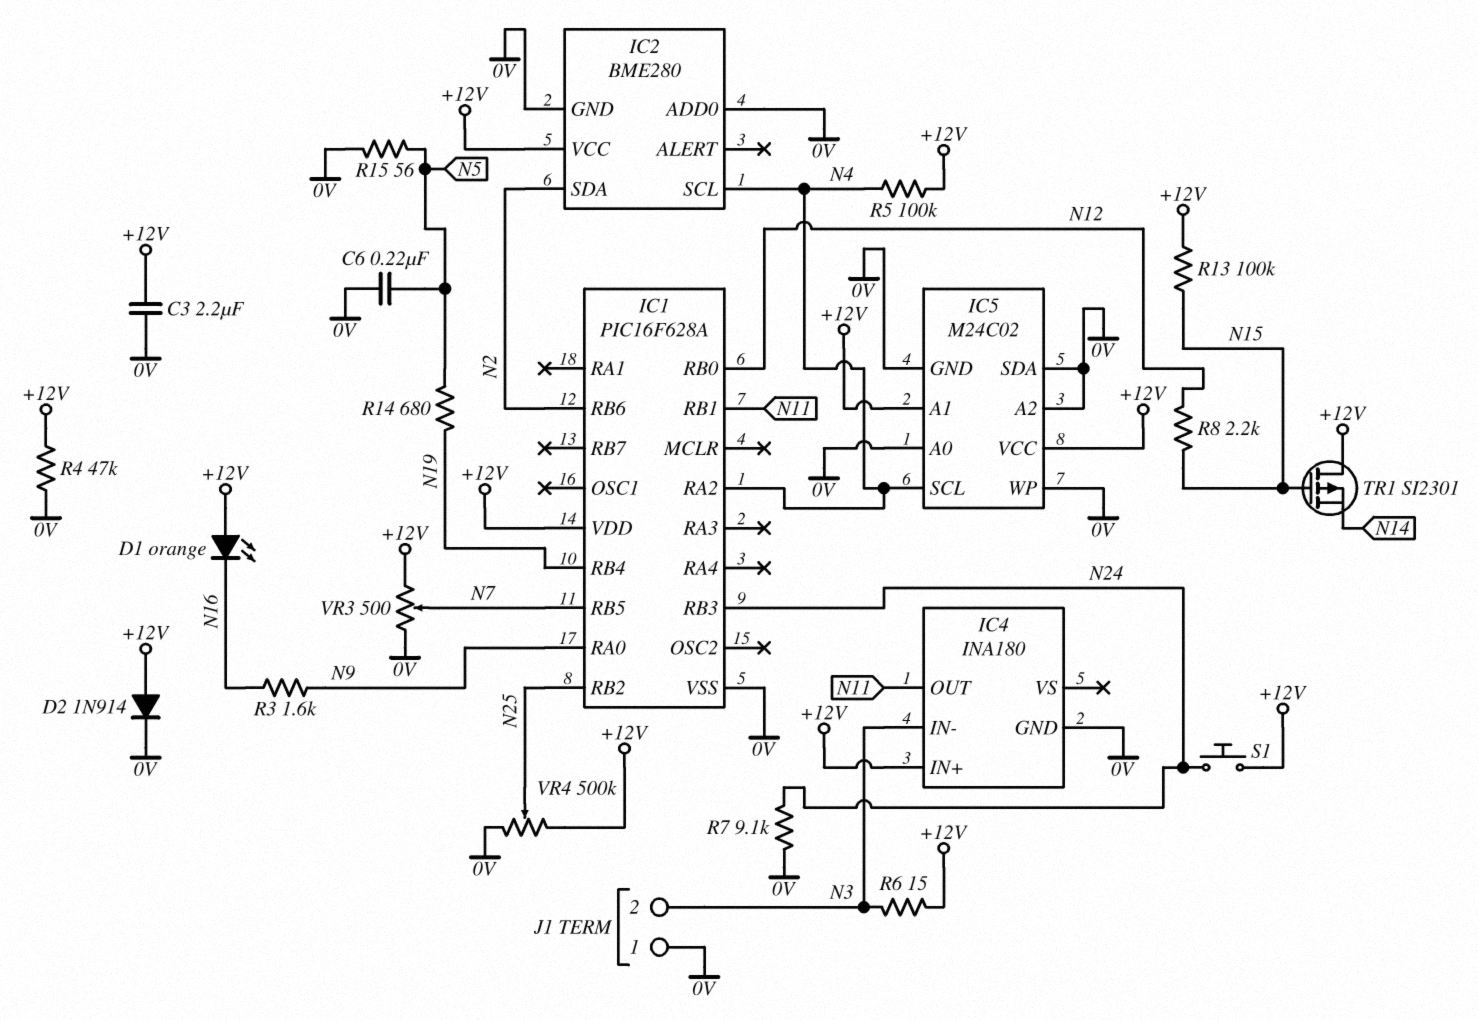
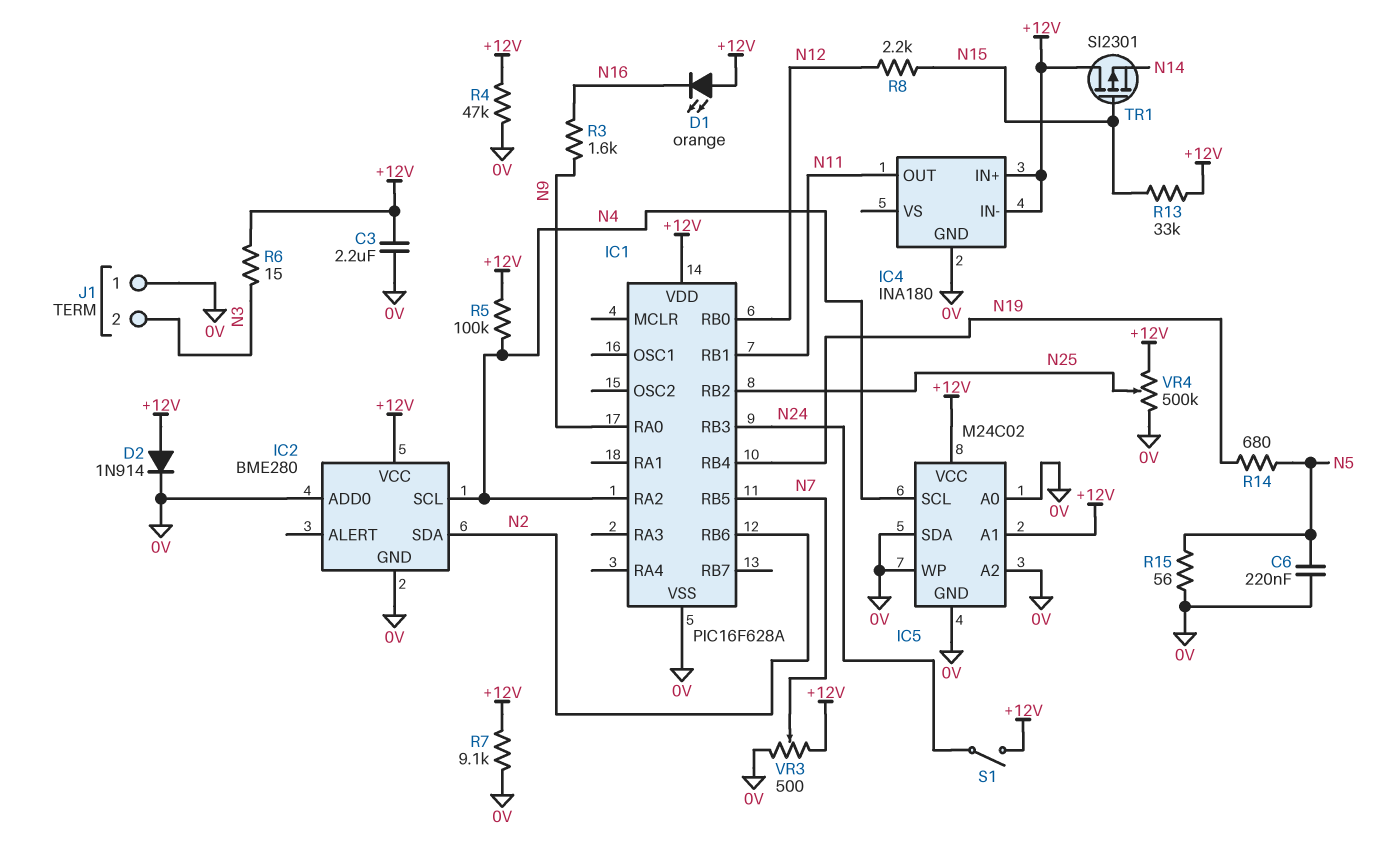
IC4 pin IN-: N3 -> +12V
R7: 9.1k (0V, N24) -> 9.1k (+12V, 0V)
R13: 100k (+12V, N15) -> 33k (+12V, N15)
S1: button (+12V, N24) -> switch (+12V, N24)

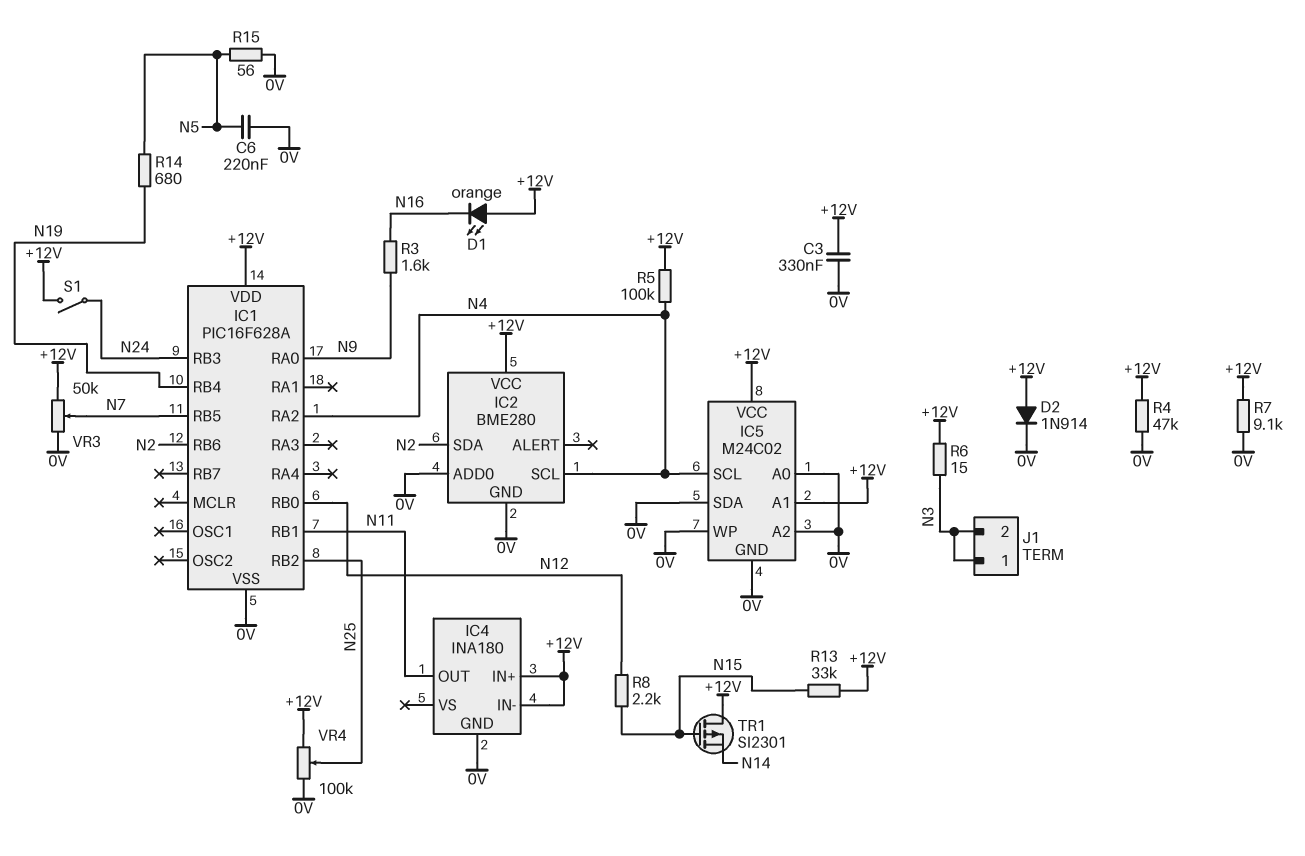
C3: 2.2uF (+12V, 0V) -> 330nF (+12V, 0V)
J1 pin 1: 0V -> N3
VR3: 500 (+12V, 0V, wiper N7) -> 50k (+12V, 0V, wiper N7)
VR4: 500k (+12V, 0V, wiper N25) -> 100k (+12V, 0V, wiper N25)

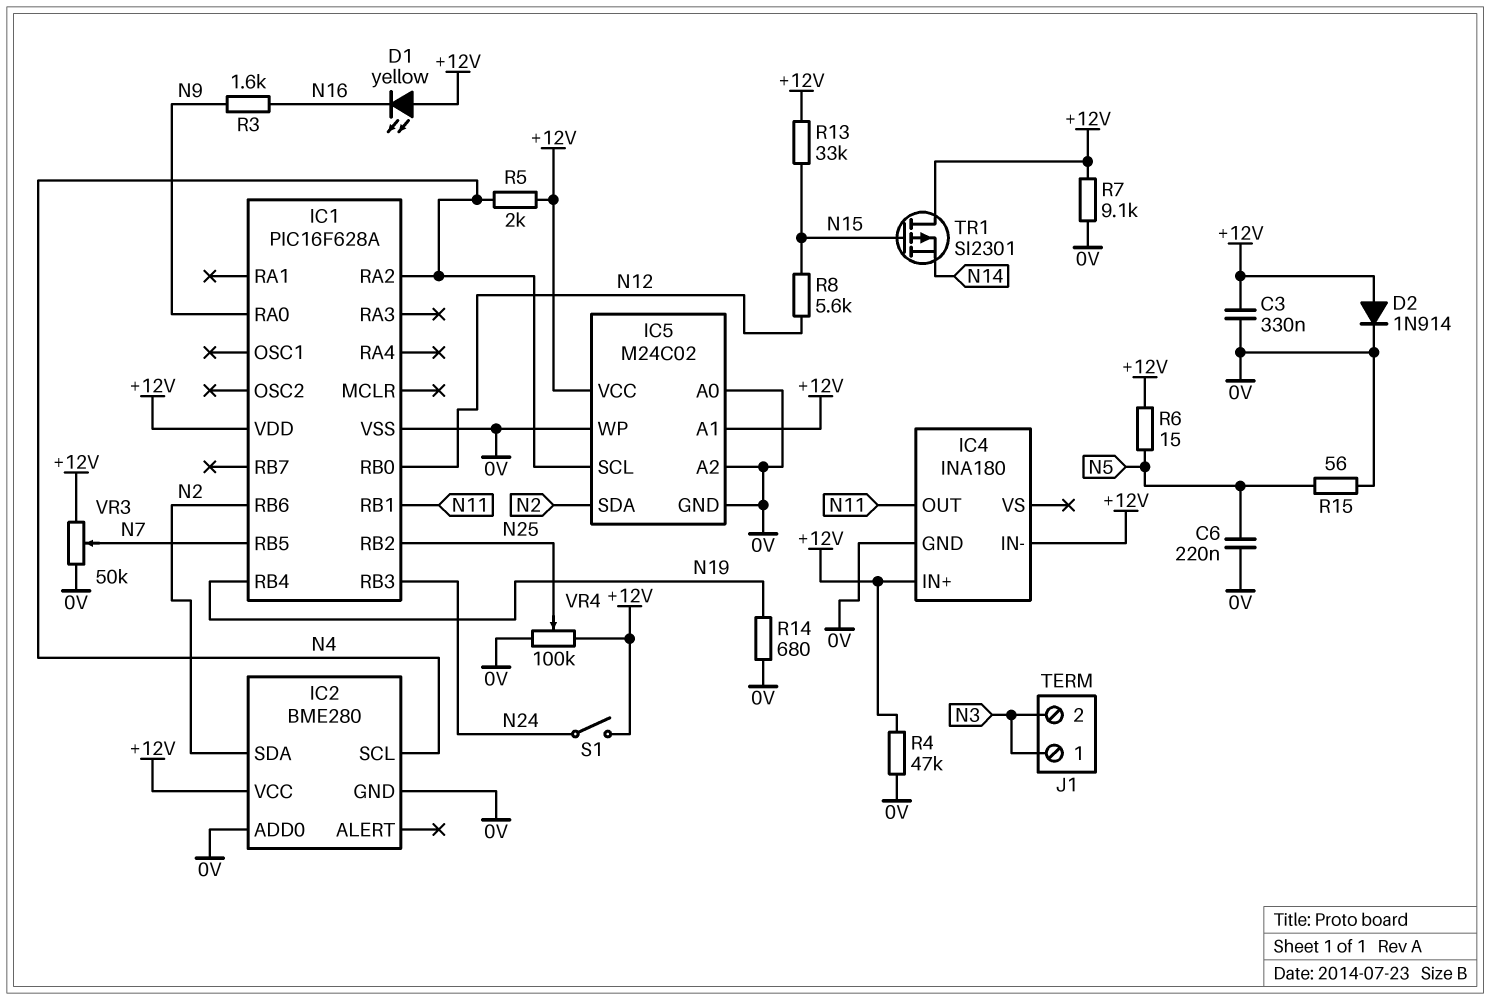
D1: LED orange (A +12V, K N16) -> LED yellow (A +12V, K N16)
IC5 pin SDA: 0V -> N2
R5: 100k (+12V, N4) -> 2k (+12V, N4)
R6: 15 (+12V, N3) -> 15 (+12V, N5)
R8: 2.2k (N12, N15) -> 5.6k (N12, N15)
R14: 680 (N5, N19) -> 680 (0V, N19)

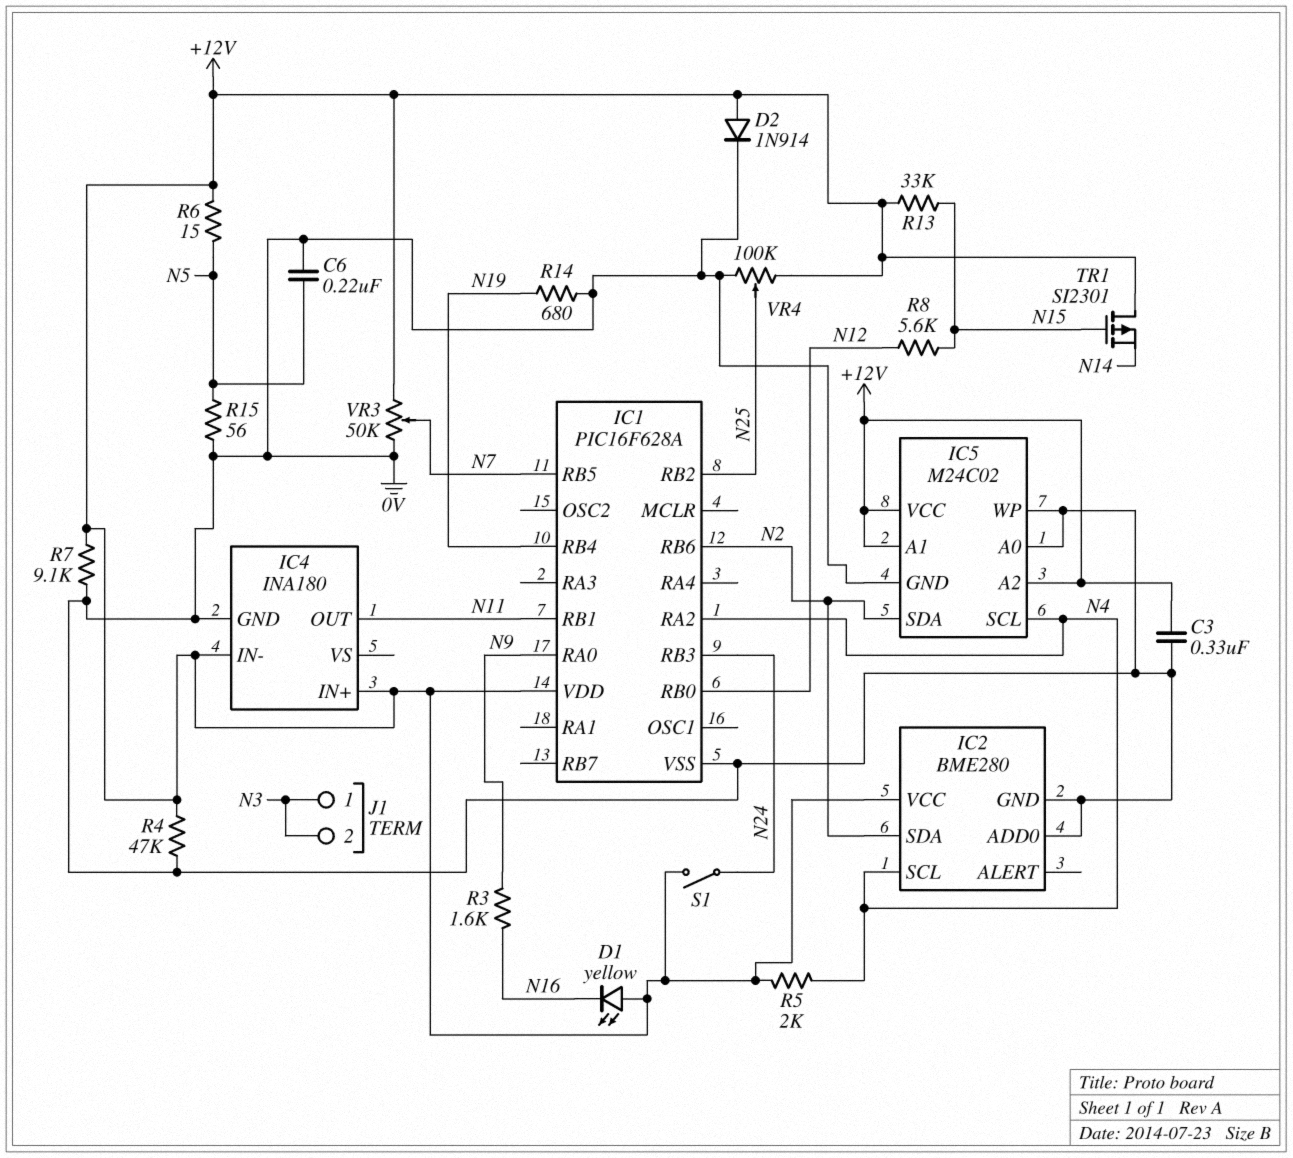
IC5 pin A2: 0V -> +12V

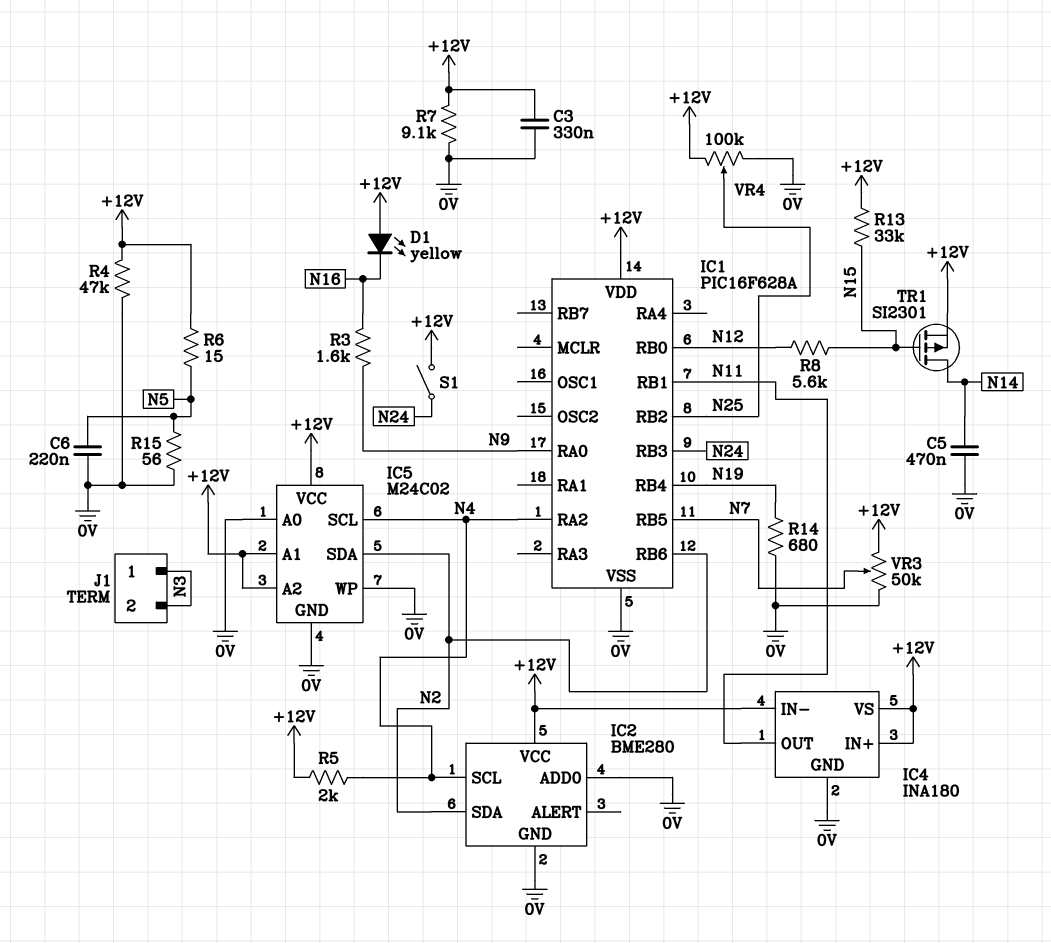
C5: none -> 470nF (0V, N14)
D2: diode 1N914 (A +12V, K 0V) -> none
IC4 pin VS: none -> +12V
TR1: PMOS SI2301 (G N15, D +12V, S N14) -> PMOS SI2301 (G N15, D N14, S +12V)

